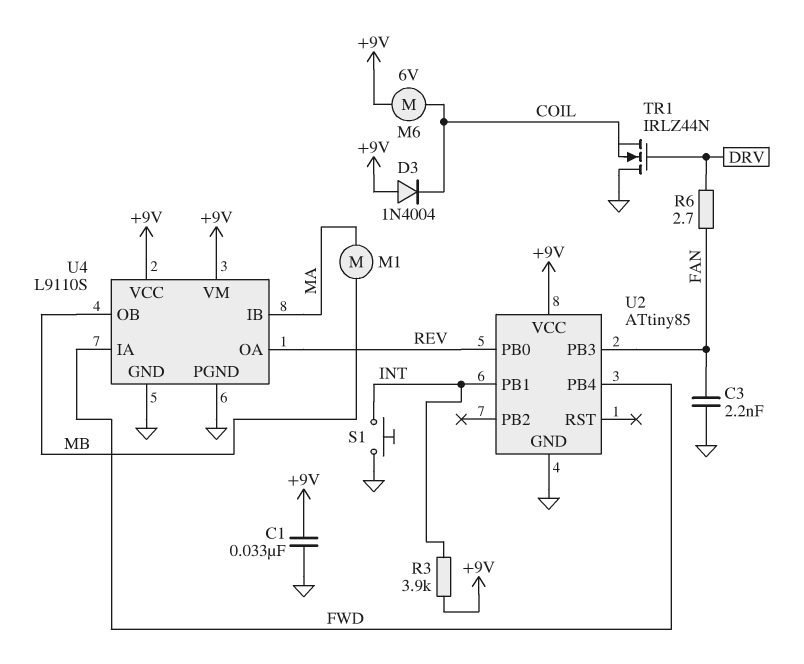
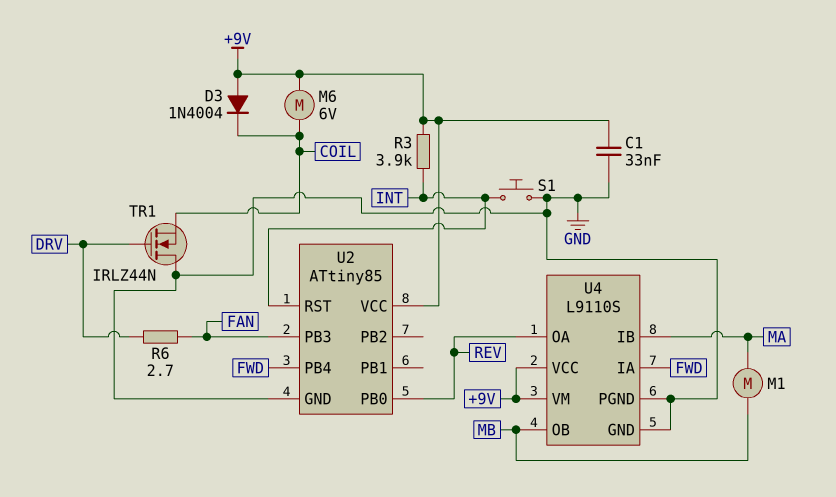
C3: 2.2nF (FAN, GND) -> none
U2 pin PB1: INT -> none
U2 pin RST: none -> INT

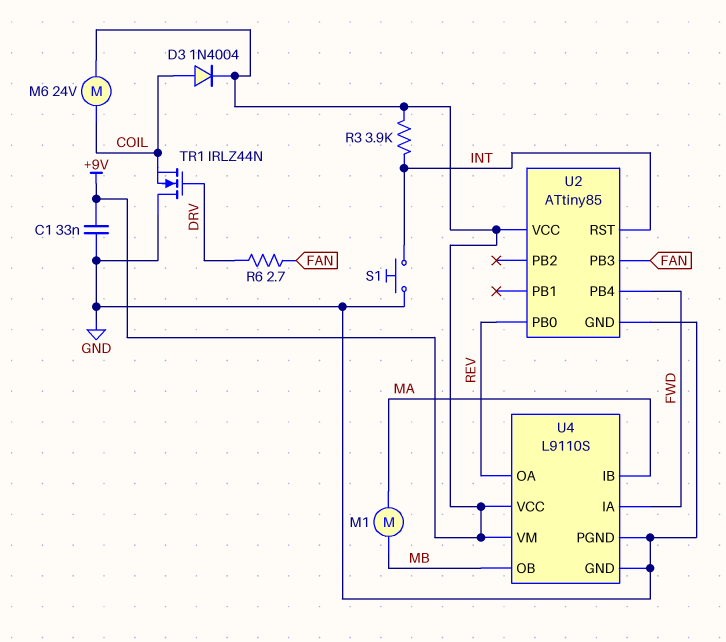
D3: diode 1N4004 (A +9V, K COIL) -> diode 1N4004 (A COIL, K +9V)
M6: motor 6V (+9V, COIL) -> motor 24V (+9V, COIL)

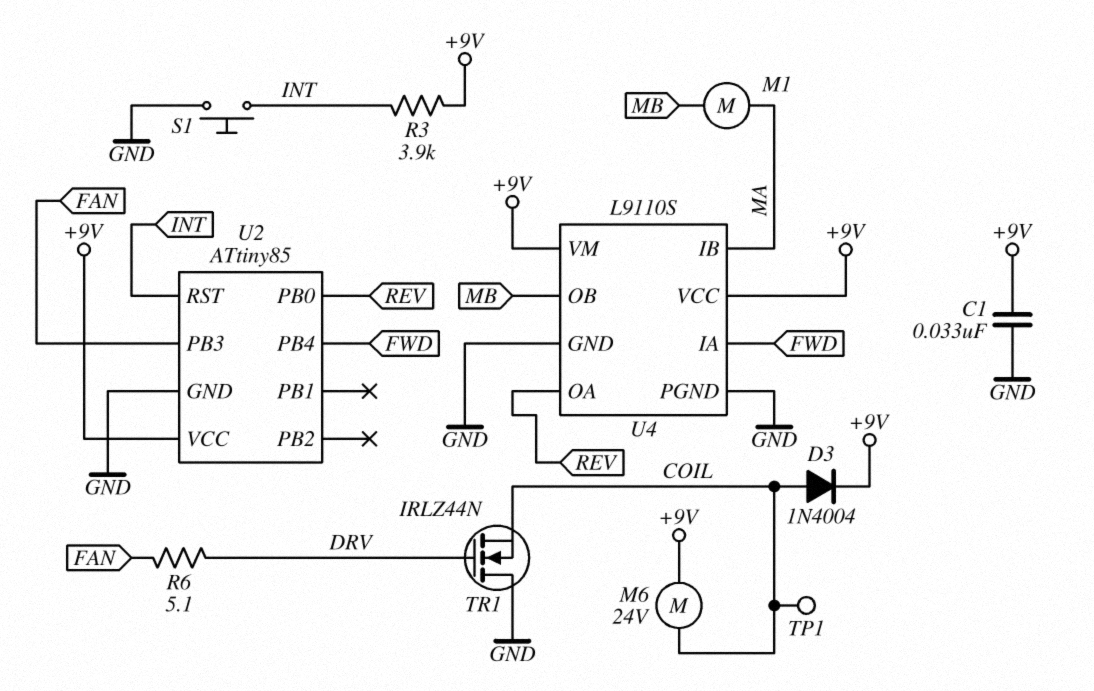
R6: 2.7 (DRV, FAN) -> 5.1 (DRV, FAN)
TP1: none -> test point (COIL)

